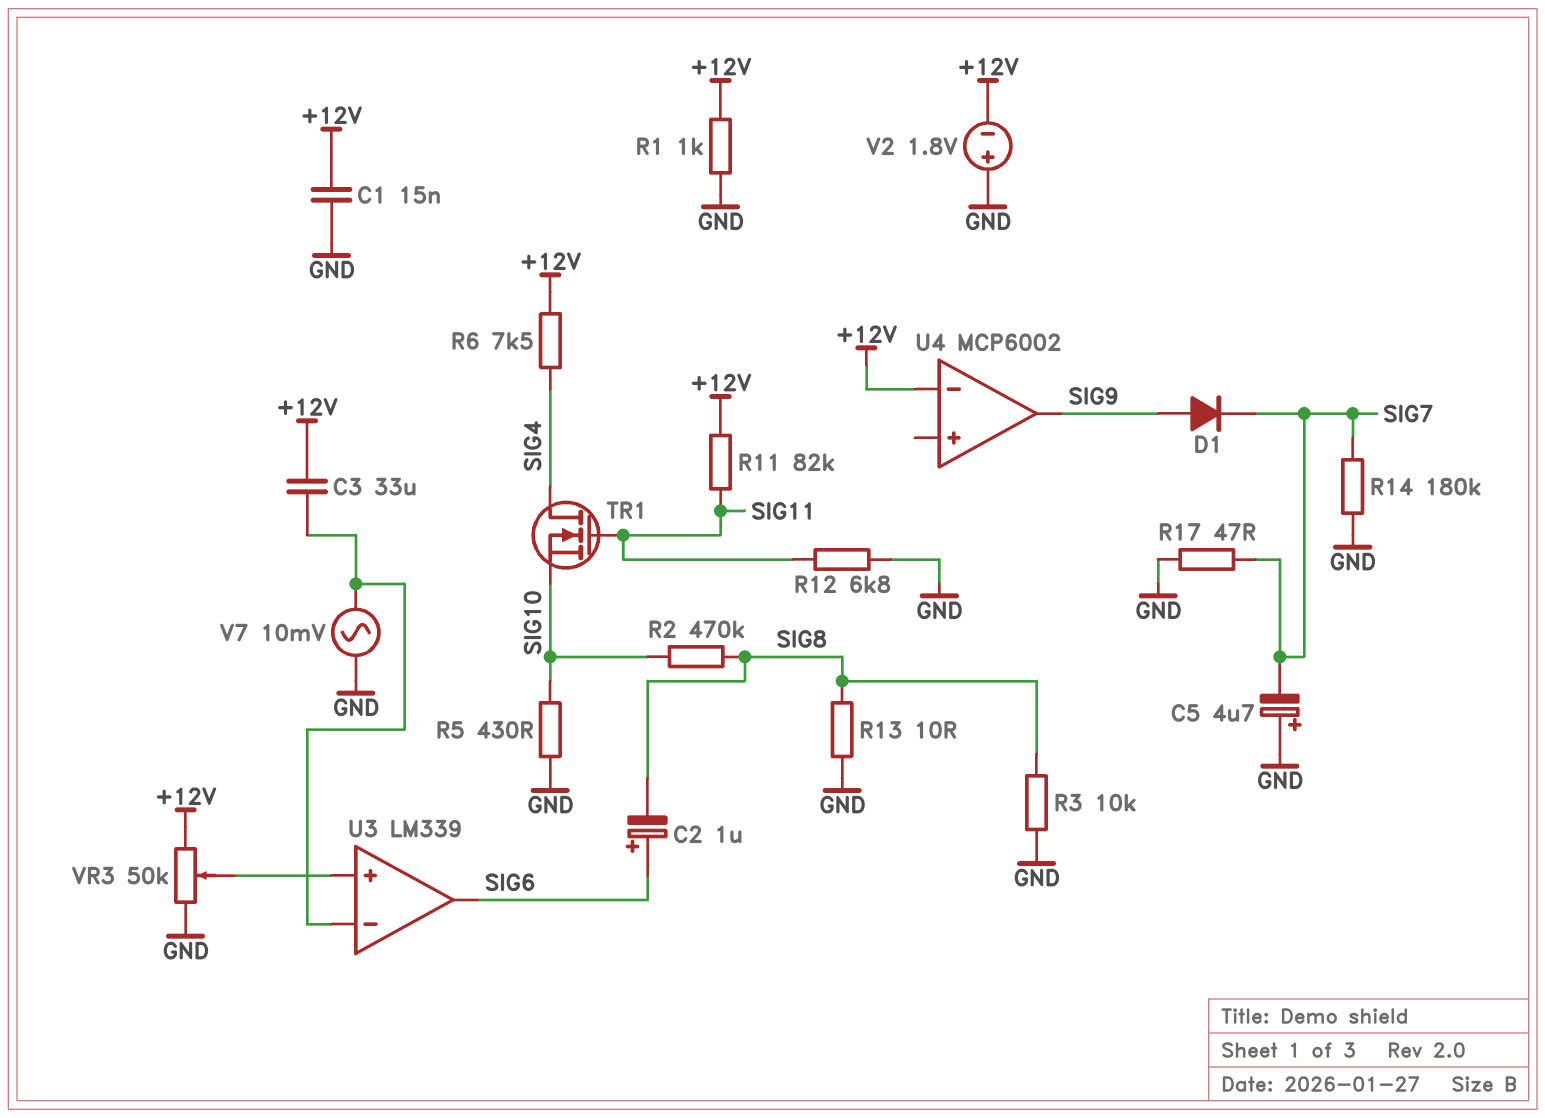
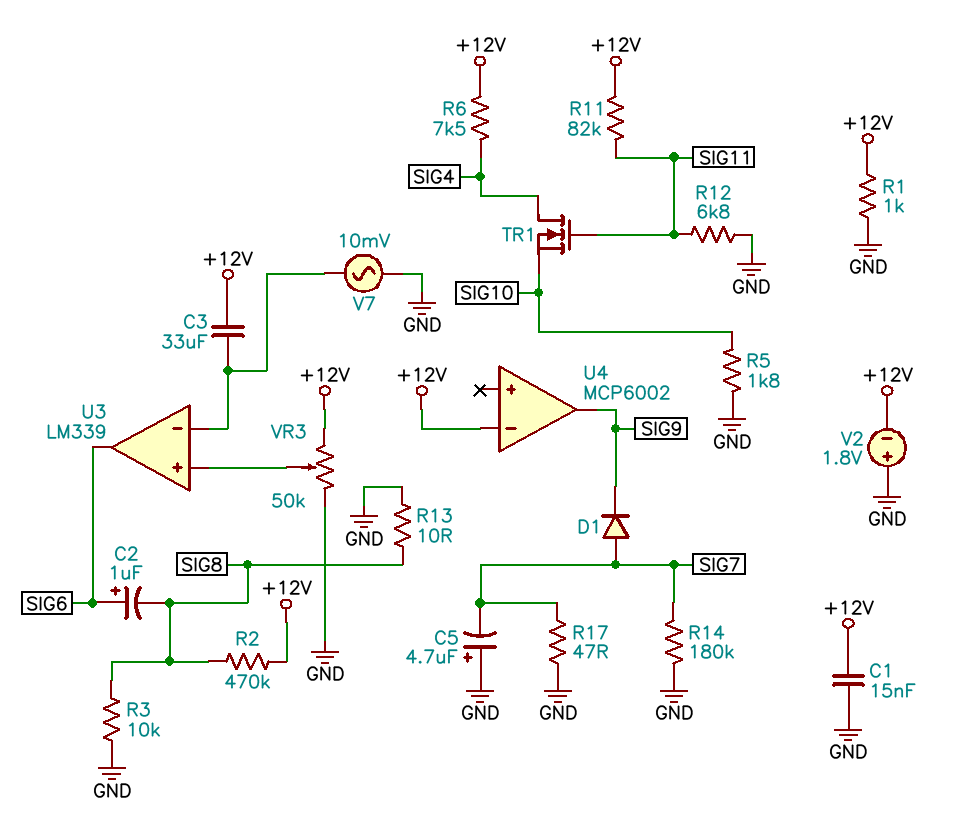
D1: diode (A SIG9, K SIG7) -> diode (A SIG7, K SIG9)
R2: 470k (SIG8, SIG10) -> 470k (+12V, SIG8)
R5: 430 (GND, SIG10) -> 1.8k (GND, SIG10)

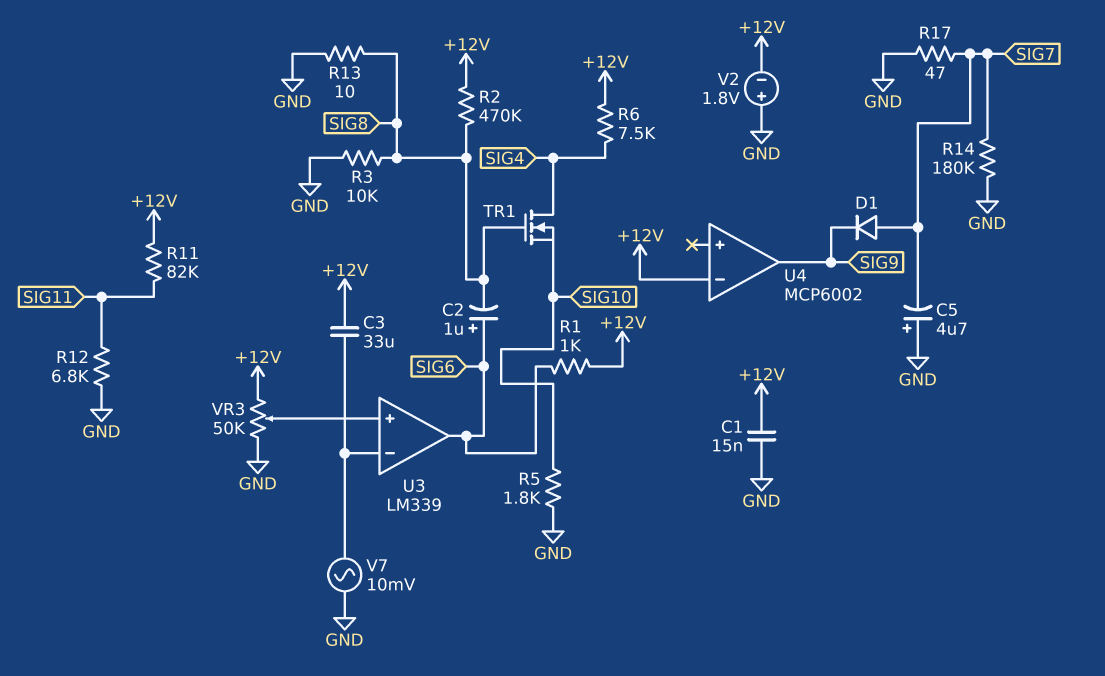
R1: 1k (+12V, GND) -> 1k (+12V, SIG6)
TR1: NMOS (G SIG11, D SIG4, S SIG10) -> NMOS (G SIG8, D SIG4, S SIG10)

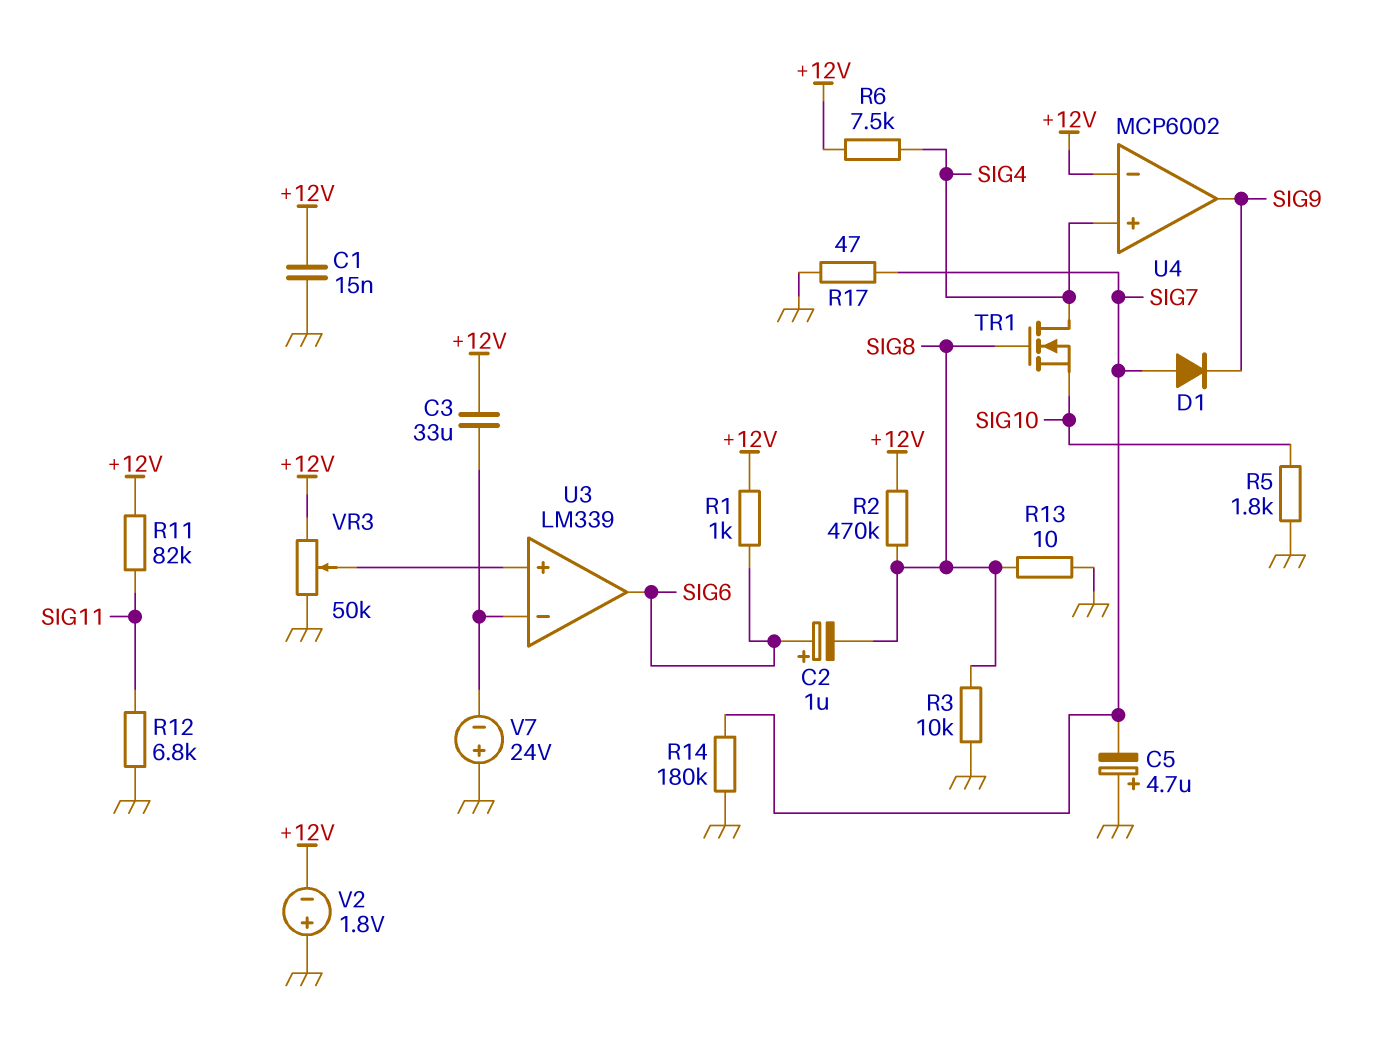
U4 pin in+: none -> SIG4
V7: AC 10mV (GND, U3/in-) -> 24V (plus GND, minus U3/in-)

